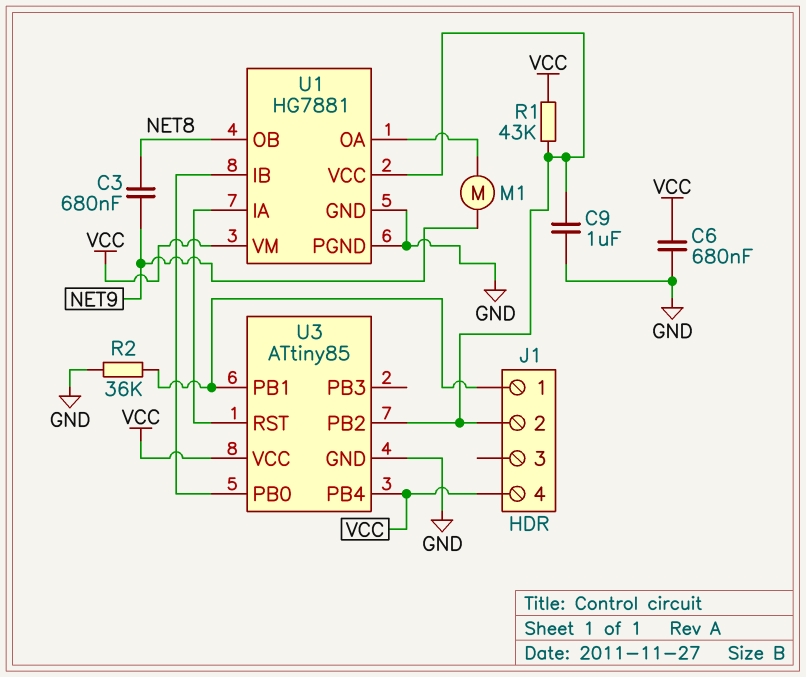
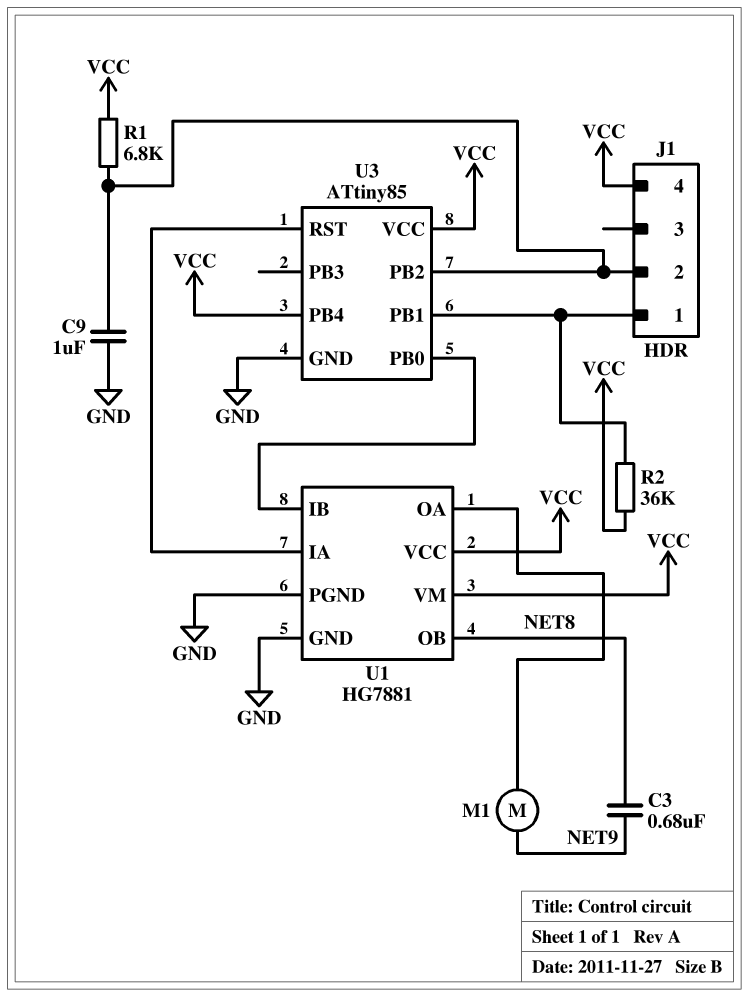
C6: 680nF (GND, VCC) -> none
R1: 43k (J1/2, VCC) -> 6.8k (J1/2, VCC)
R2: 36k (GND, J1/1) -> 36k (J1/1, VCC)
U1 pin VCC: J1/2 -> VCC

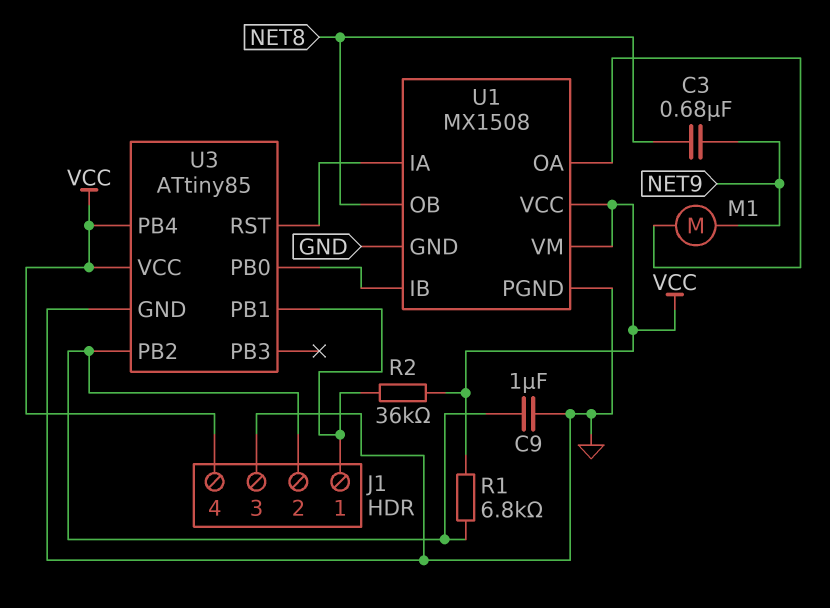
J1 pin 3: none -> GND
U1: HG7881 -> MX1508

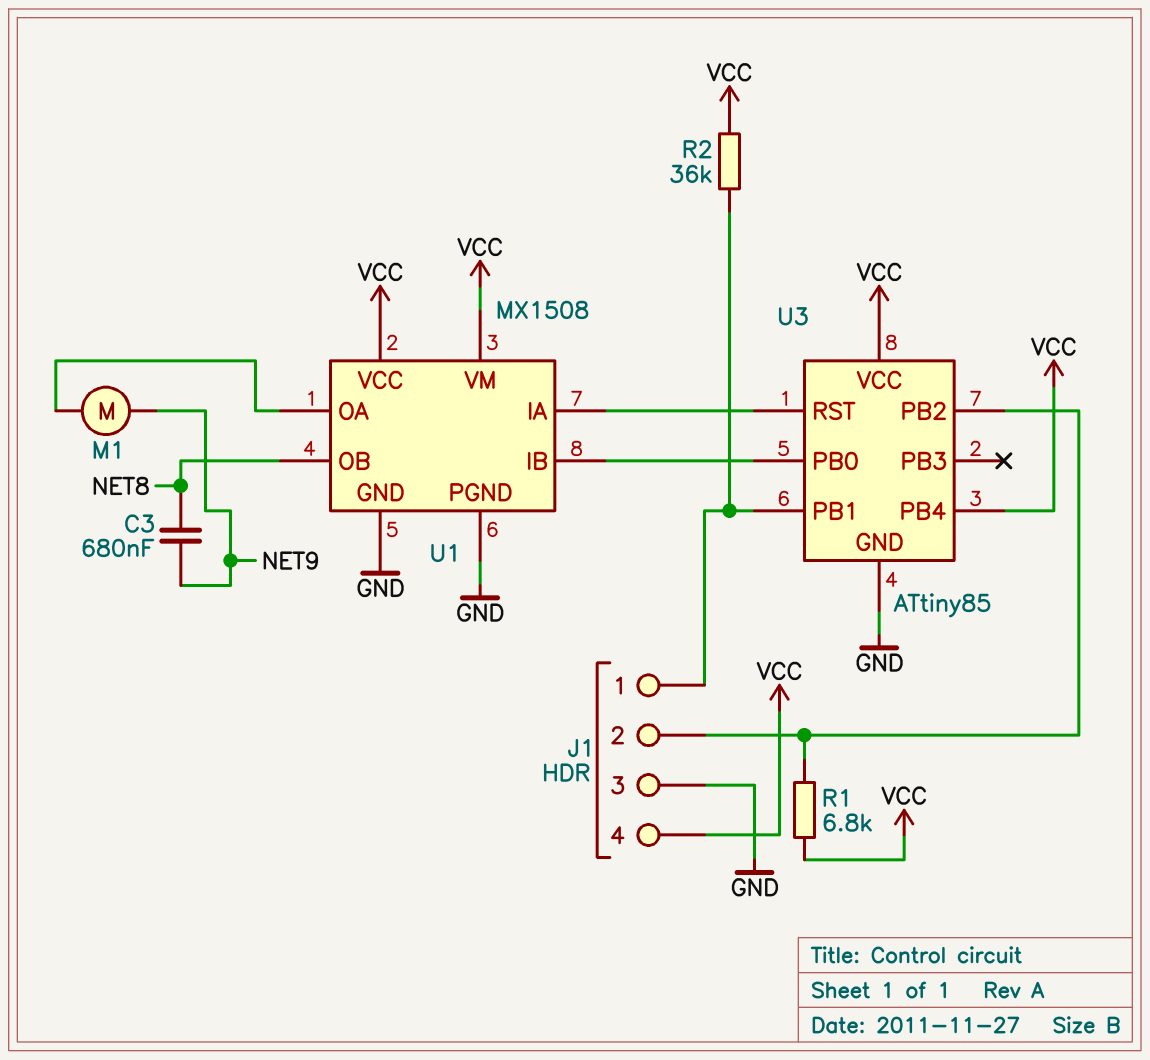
C9: 1uF (GND, J1/2) -> none

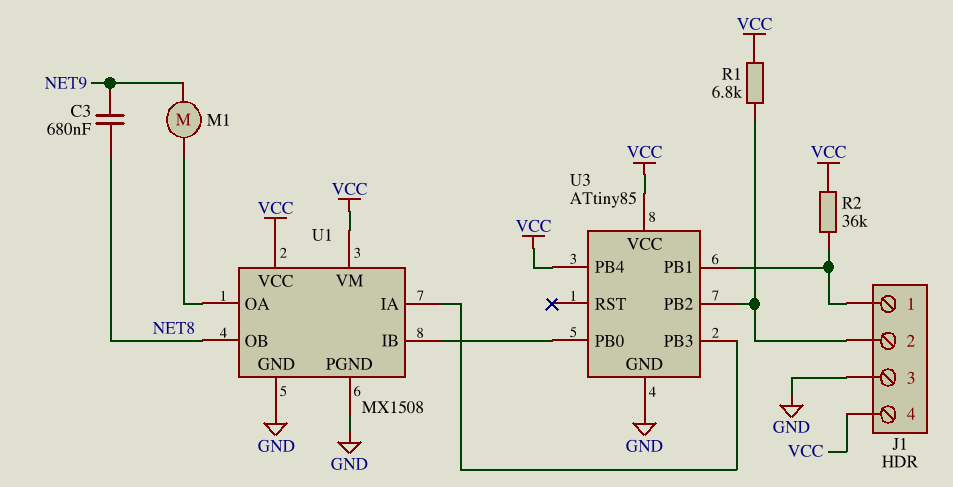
U3 pin PB3: none -> U1/IA
U3 pin RST: U1/IA -> none

